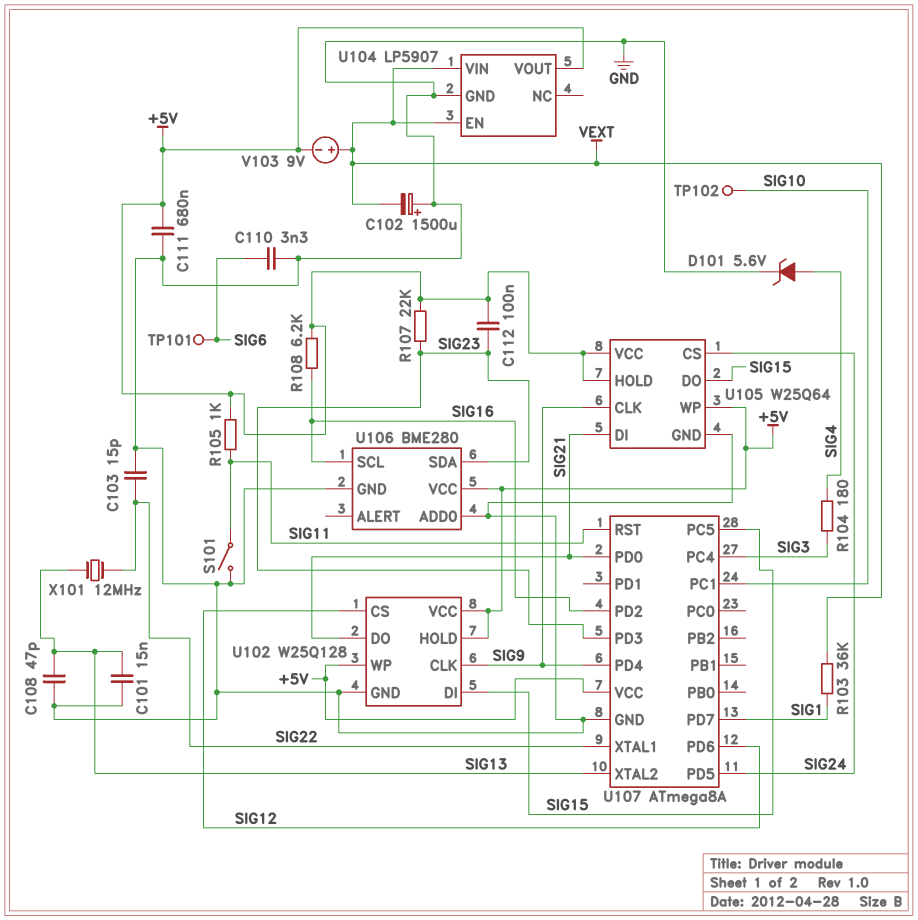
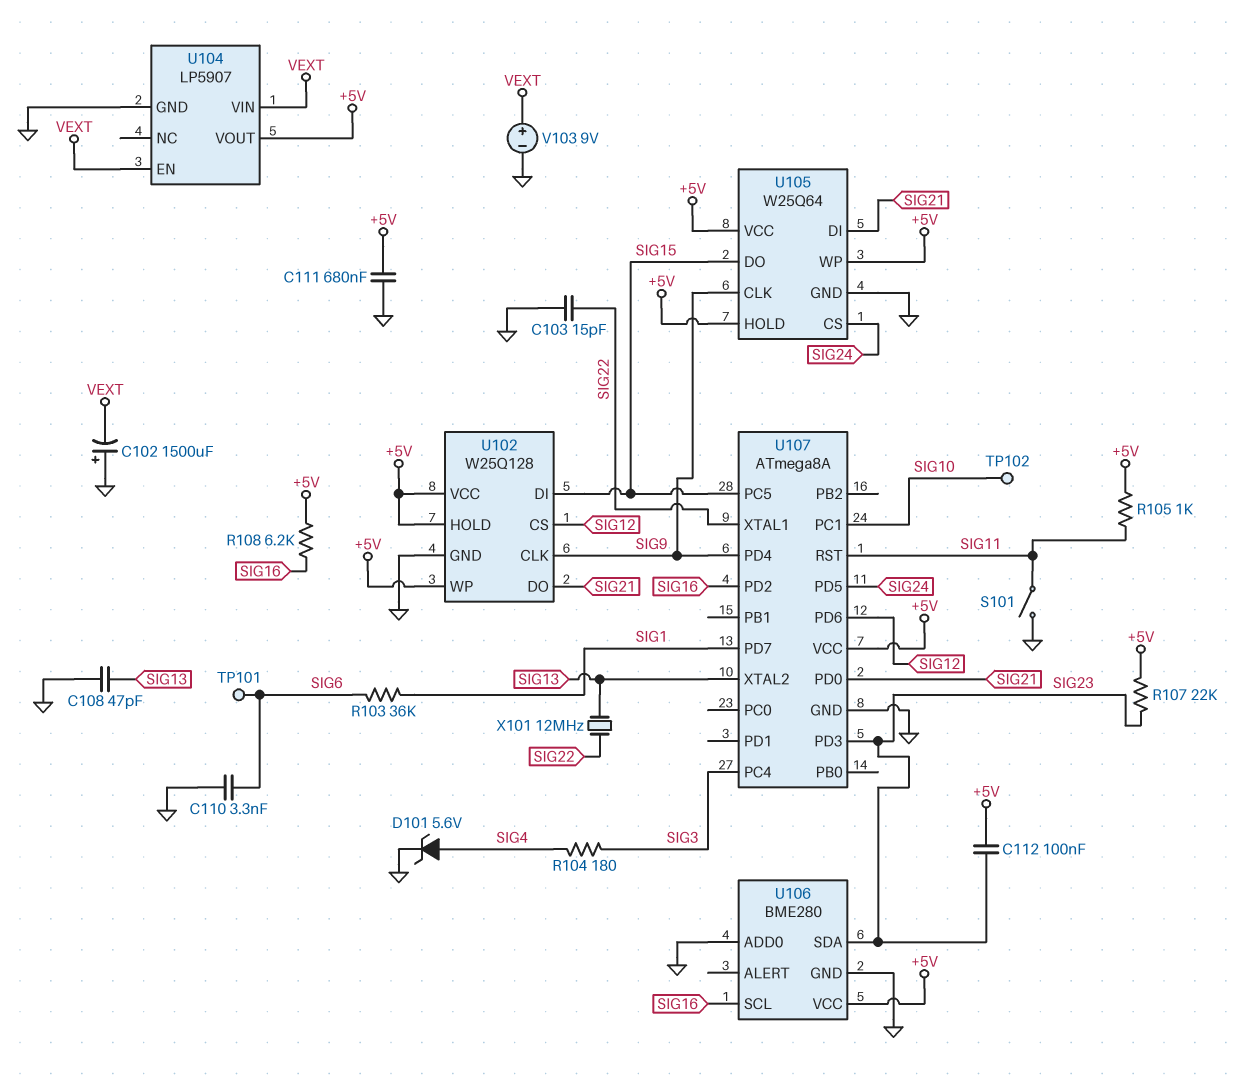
C101: 15nF (GND, SIG13) -> none
R103: 36k (SIG1, VEXT) -> 36k (SIG1, SIG6)
V103: 9V (plus VEXT, minus +5V) -> 9V (plus VEXT, minus GND)

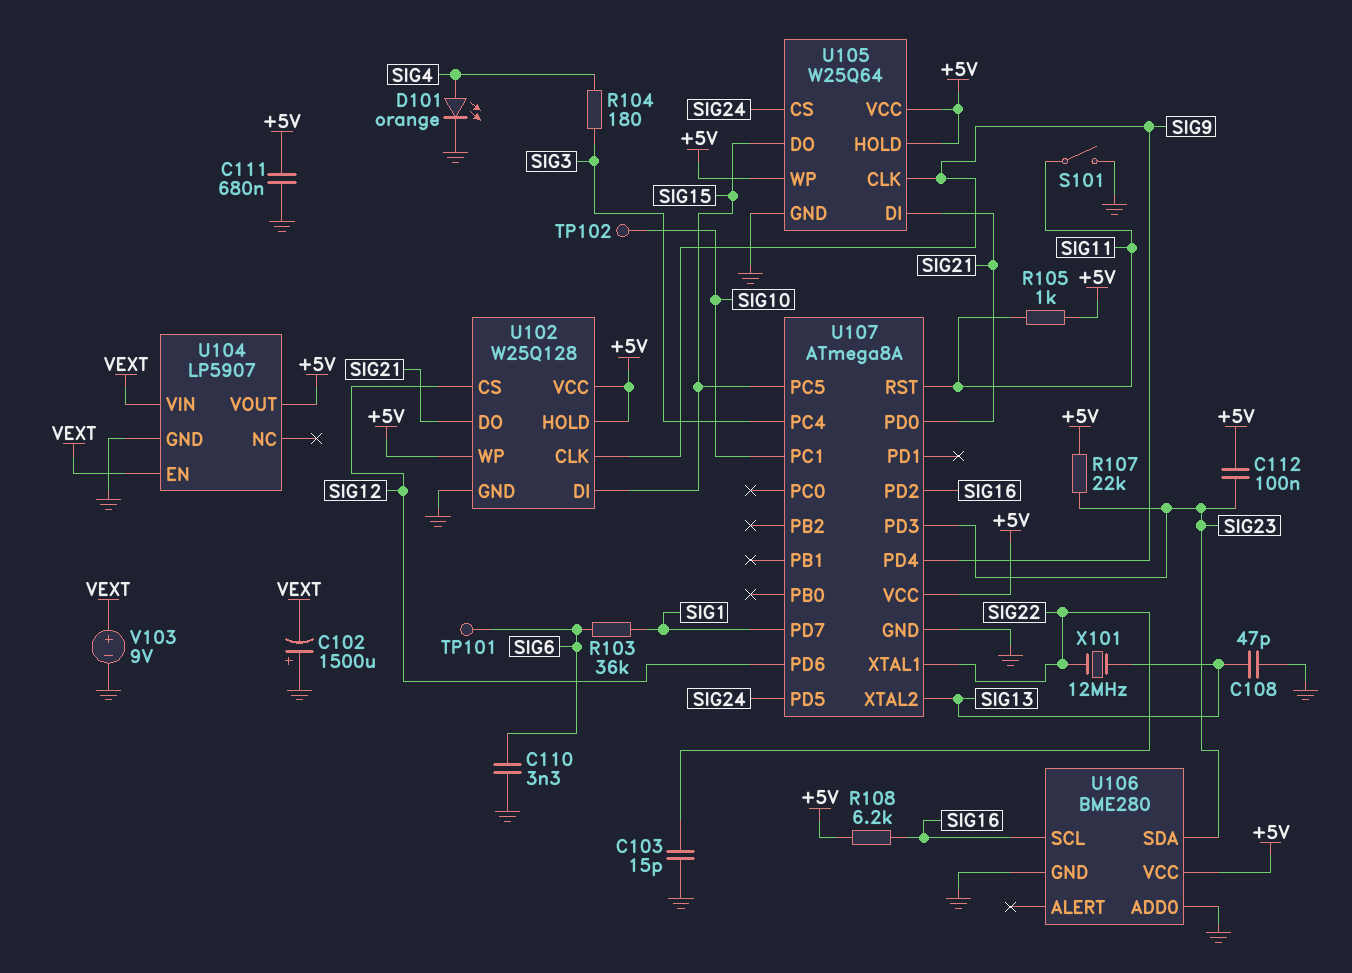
D101: zener 5.6V (A SIG4, K GND) -> LED orange (A SIG4, K GND)

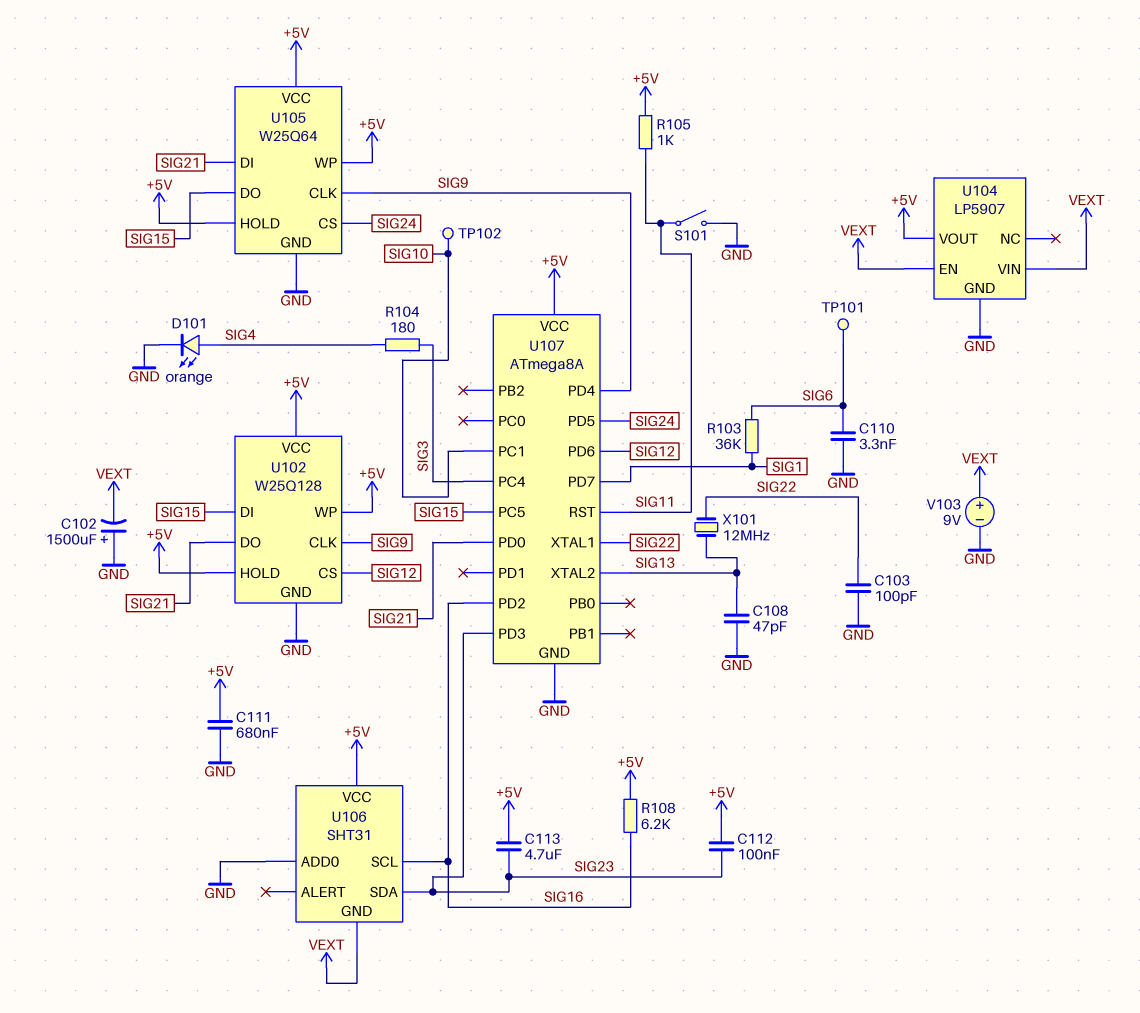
C103: 15pF (GND, SIG22) -> 100pF (GND, SIG22)
C113: none -> 4.7uF (+5V, SIG23)
R107: 22k (+5V, SIG23) -> none
U106: BME280 -> SHT31
U106 pin GND: GND -> VEXT

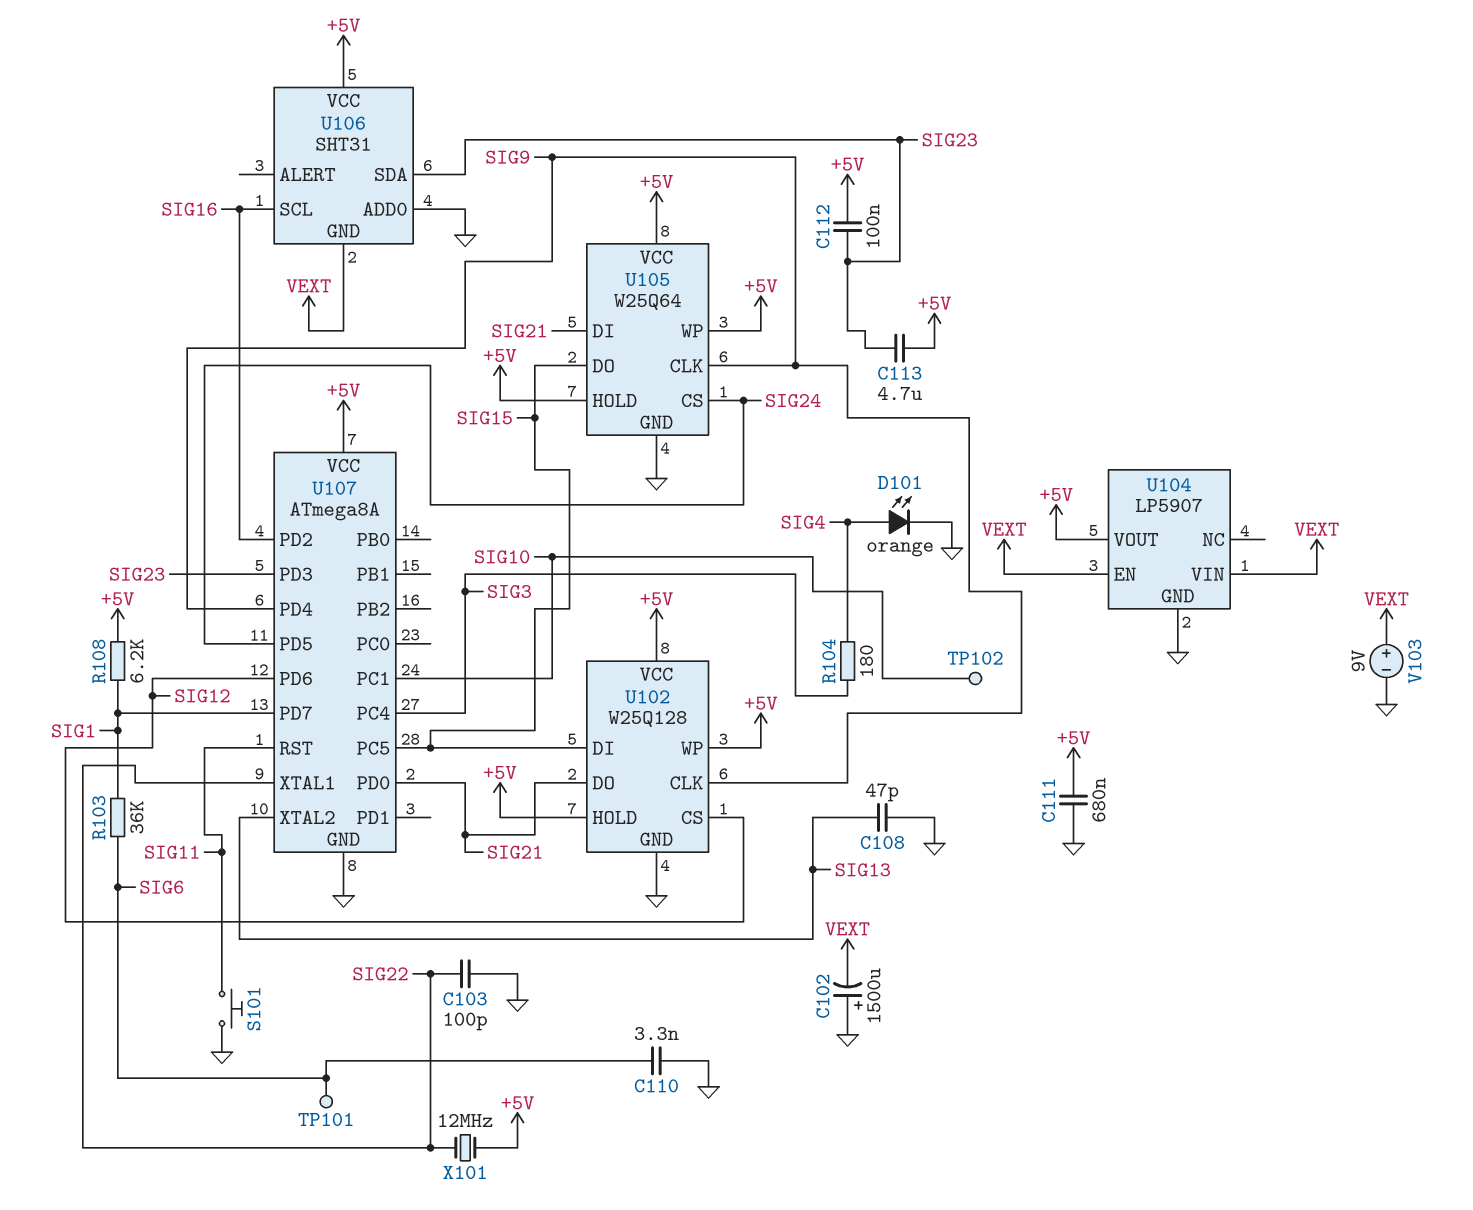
R105: 1k (+5V, SIG11) -> none
R108: 6.2k (+5V, SIG16) -> 6.2k (+5V, SIG1)
S101: switch (GND, SIG11) -> button (GND, SIG11)
X101: 12MHz (SIG13, SIG22) -> 12MHz (+5V, SIG22)

